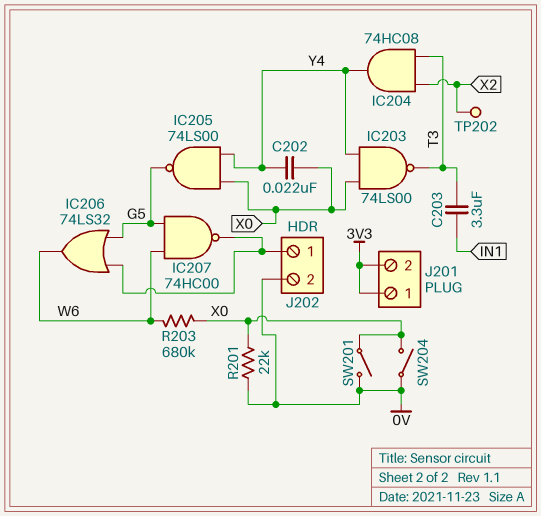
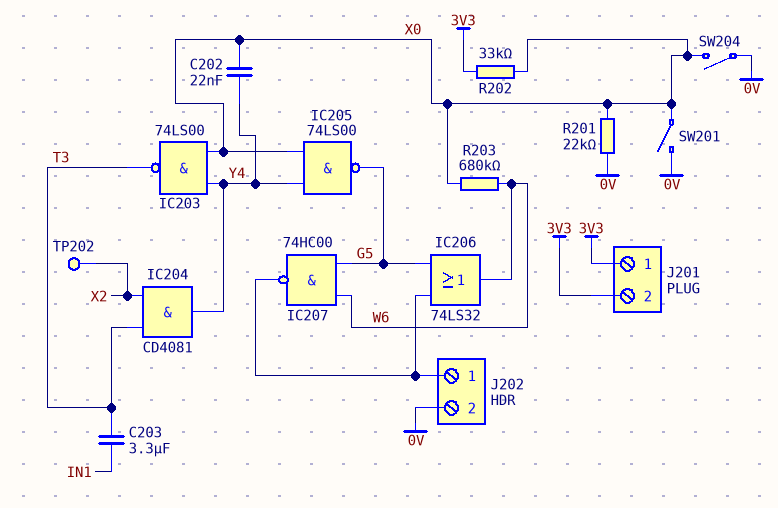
IC204: AND 74HC08 (in T3, in X2, out Y4) -> AND CD4081 (in T3, in X2, out Y4)
R202: none -> 33k (3V3, X0)

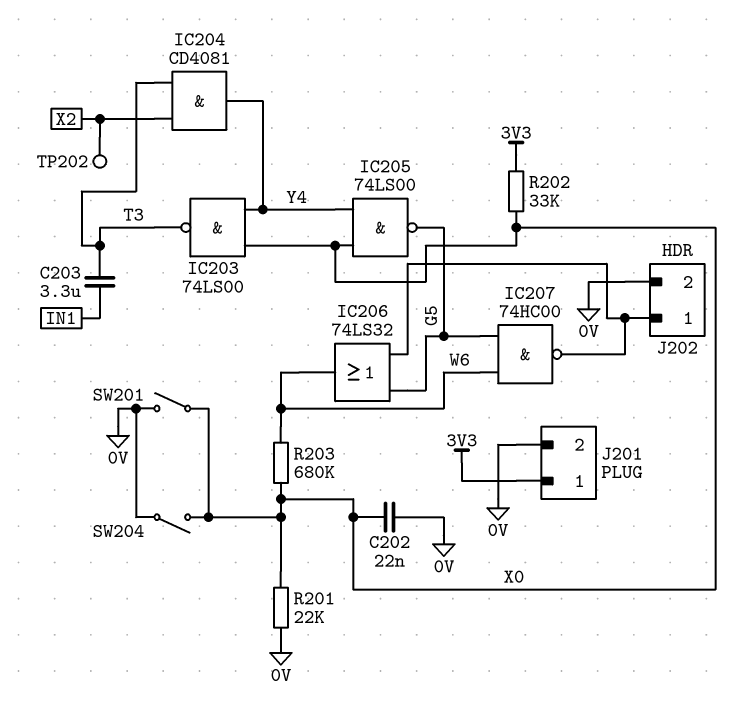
C202: 22nF (X0, Y4) -> 22nF (0V, X0)
J201 pin 2: 3V3 -> 0V

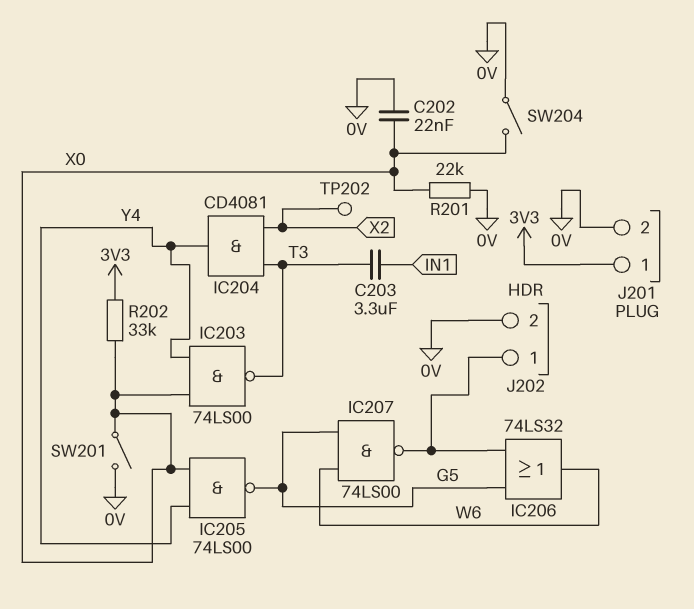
IC207: NAND 74HC00 (in G5, in W6, out J202/1) -> NAND 74LS00 (in G5, in W6, out J202/1)
R203: 680k (W6, X0) -> none

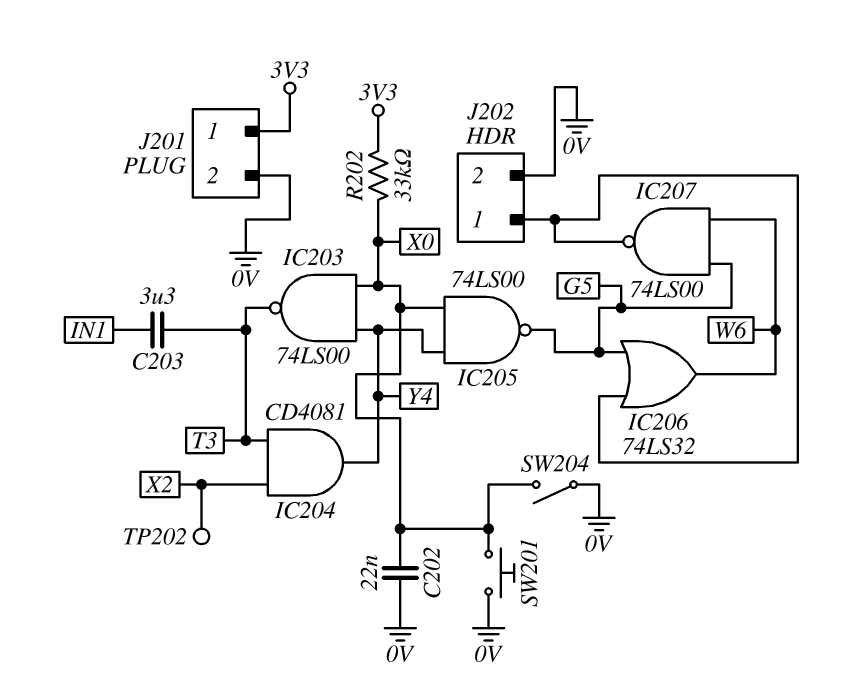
R201: 22k (0V, X0) -> none
SW201: switch (0V, X0) -> button (0V, X0)

